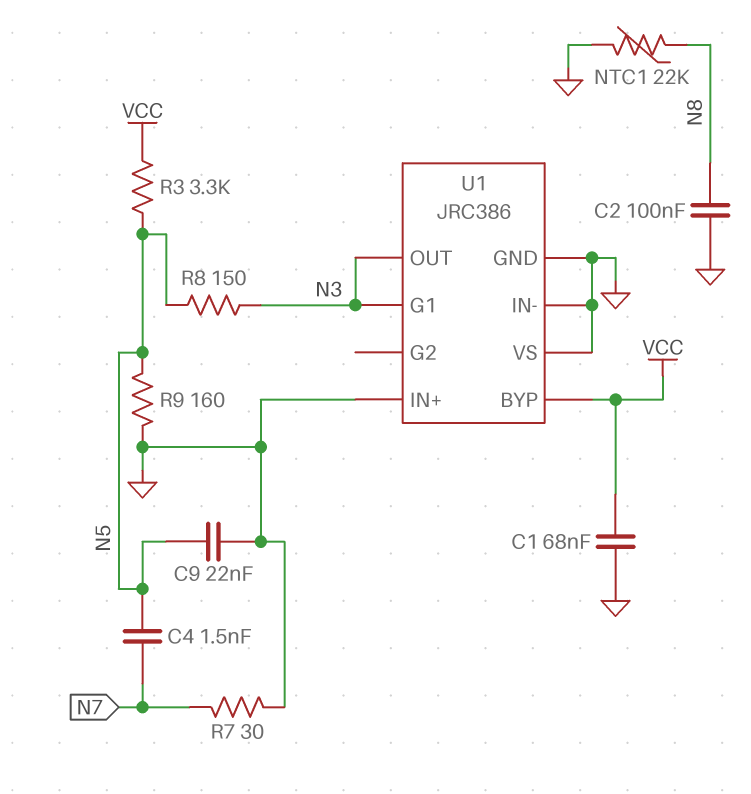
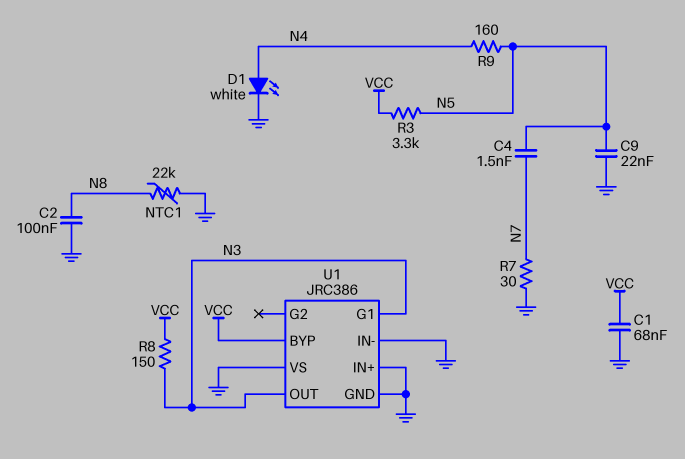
D1: none -> LED white (A N4, K GND)
R8: 150 (N3, N5) -> 150 (N3, VCC)
R9: 160 (GND, N5) -> 160 (N4, N5)

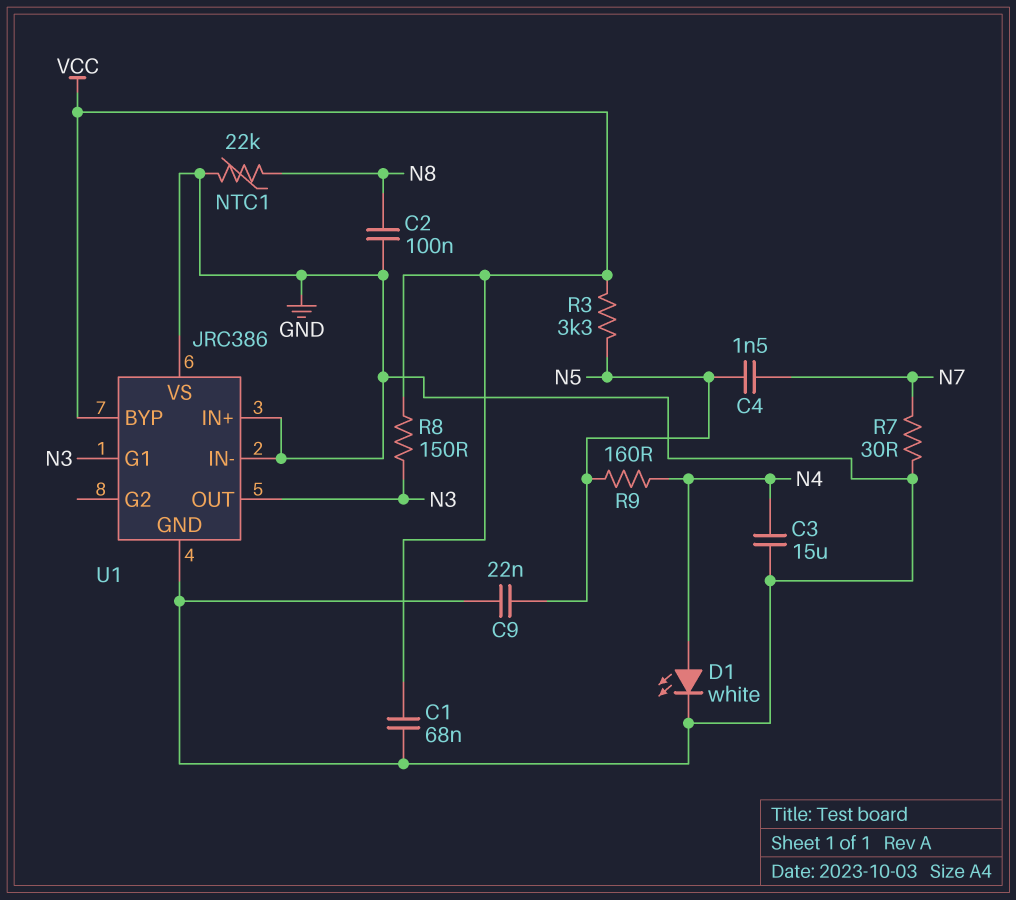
C3: none -> 15uF (GND, N4)

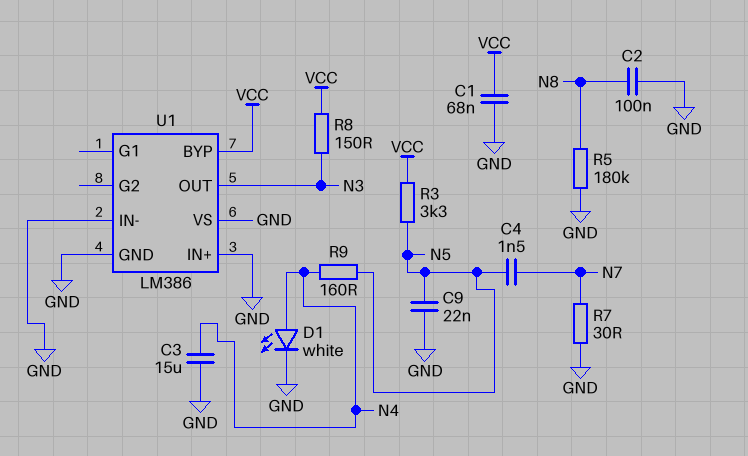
NTC1: 22k (GND, N8) -> none
R5: none -> 180k (GND, N8)
U1: JRC386 -> LM386
U1 pin G1: N3 -> none

